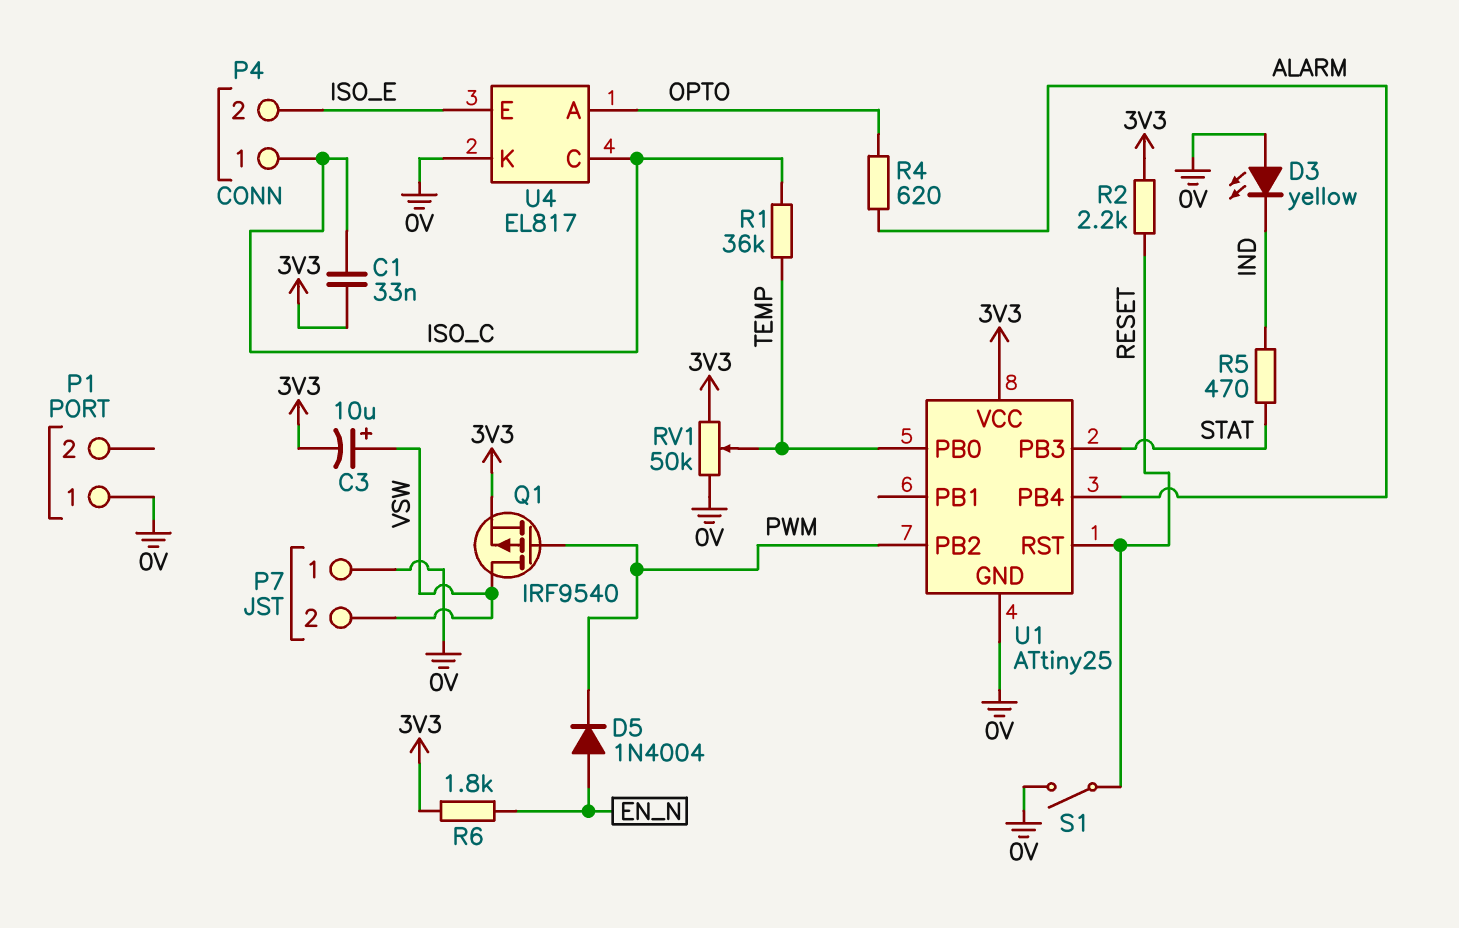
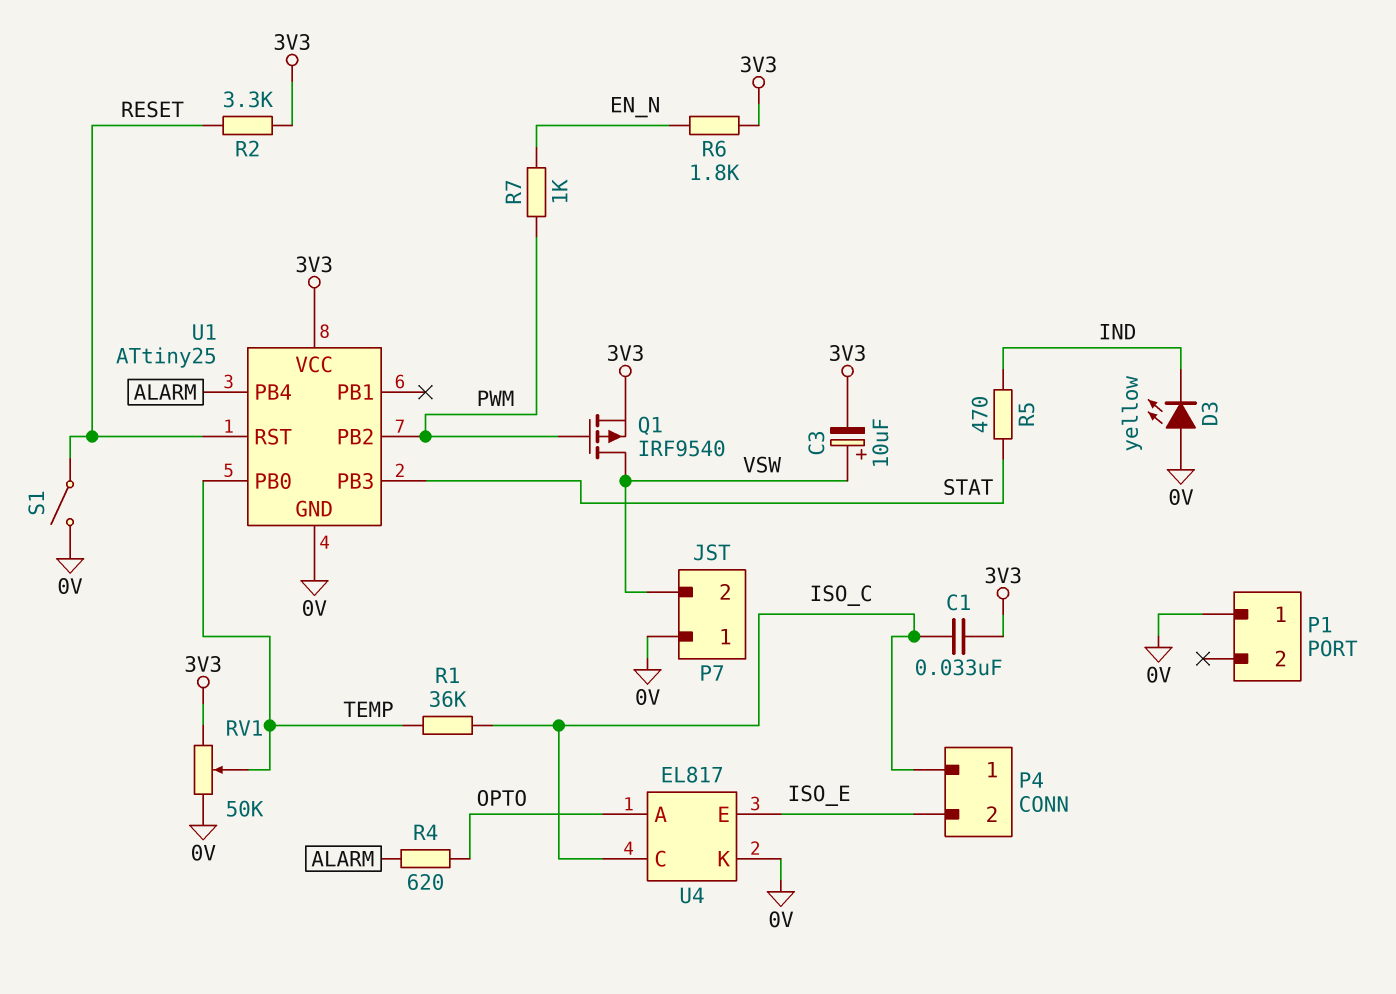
D5: diode 1N4004 (A EN_N, K PWM) -> none
R2: 2.2k (3V3, RESET) -> 3.3k (3V3, RESET)
R7: none -> 1k (EN_N, PWM)

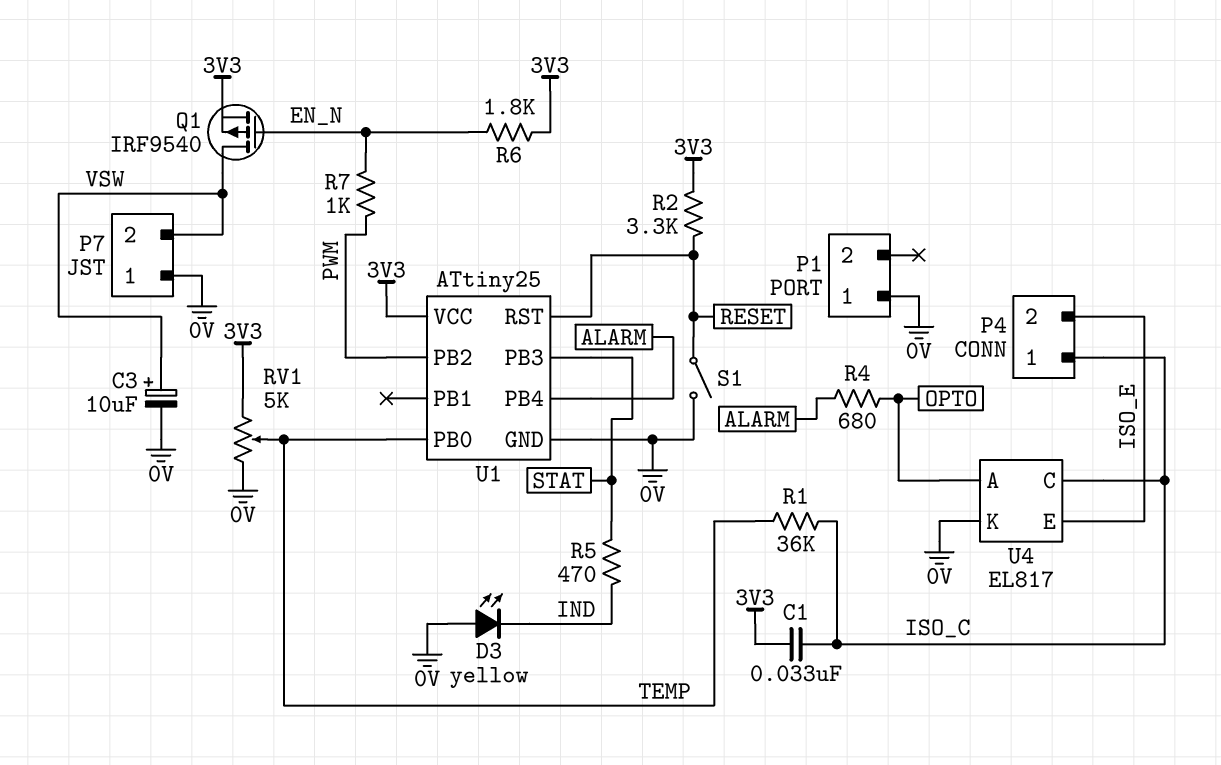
C3: 10uF (plus VSW, minus 3V3) -> 10uF (plus VSW, minus 0V)
Q1: PMOS IRF9540 (G PWM, D VSW, S 3V3) -> PMOS IRF9540 (G EN_N, D VSW, S 3V3)
R4: 620 (ALARM, OPTO) -> 680 (ALARM, OPTO)
RV1: 50k (0V, 3V3, wiper TEMP) -> 5k (0V, 3V3, wiper TEMP)

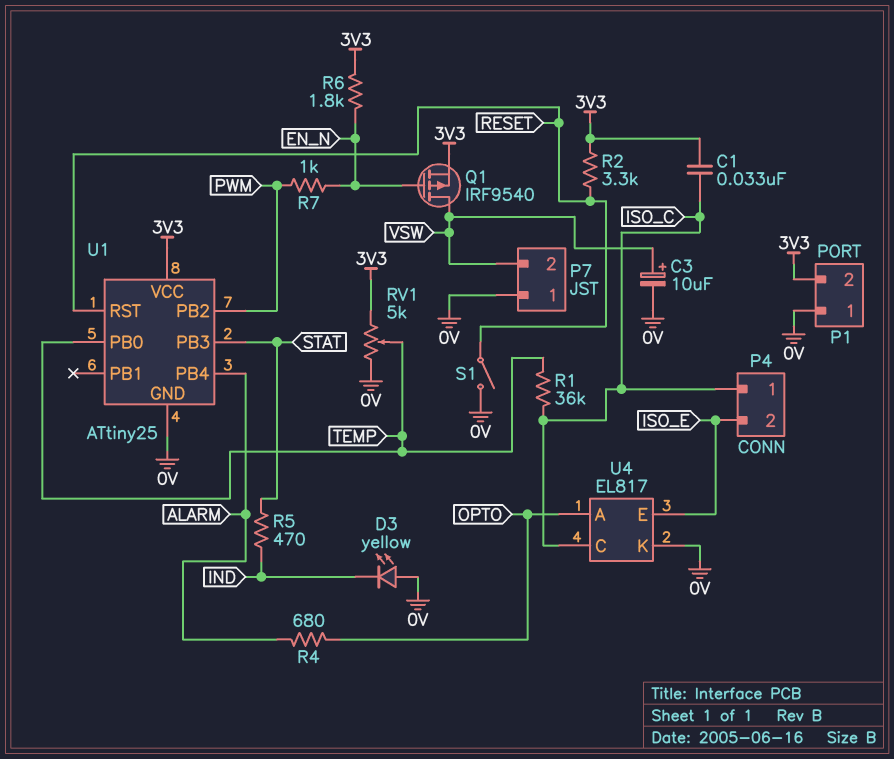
P1 pin 2: none -> 3V3

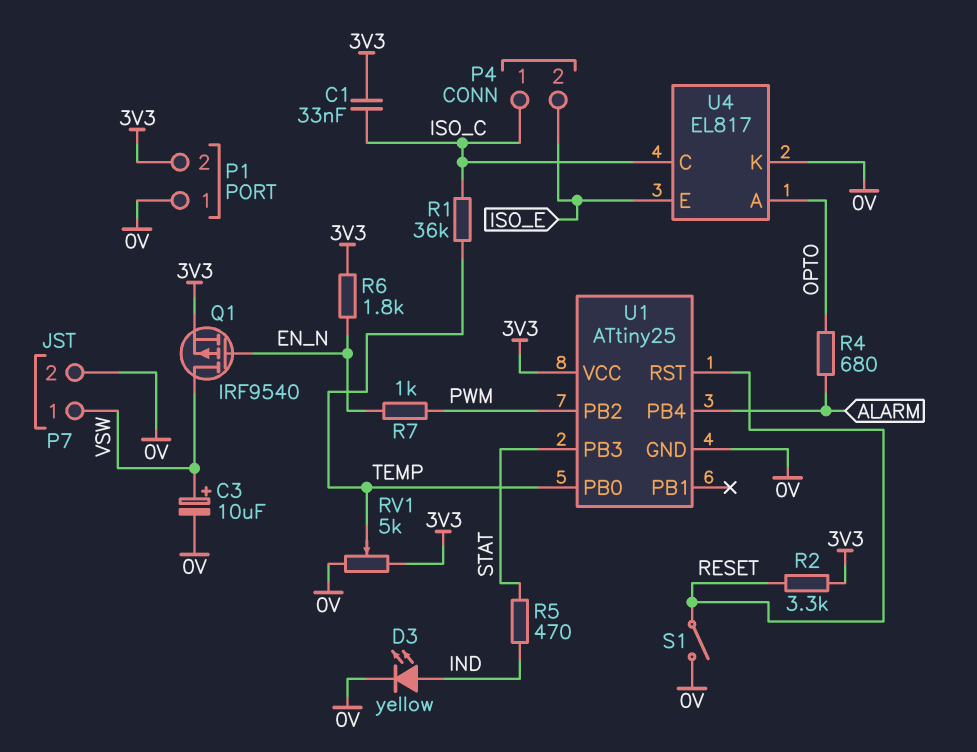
D3: LED yellow (A 0V, K IND) -> LED yellow (A IND, K 0V)
P7 pin 1: 0V -> VSW
P7 pin 2: VSW -> 0V

